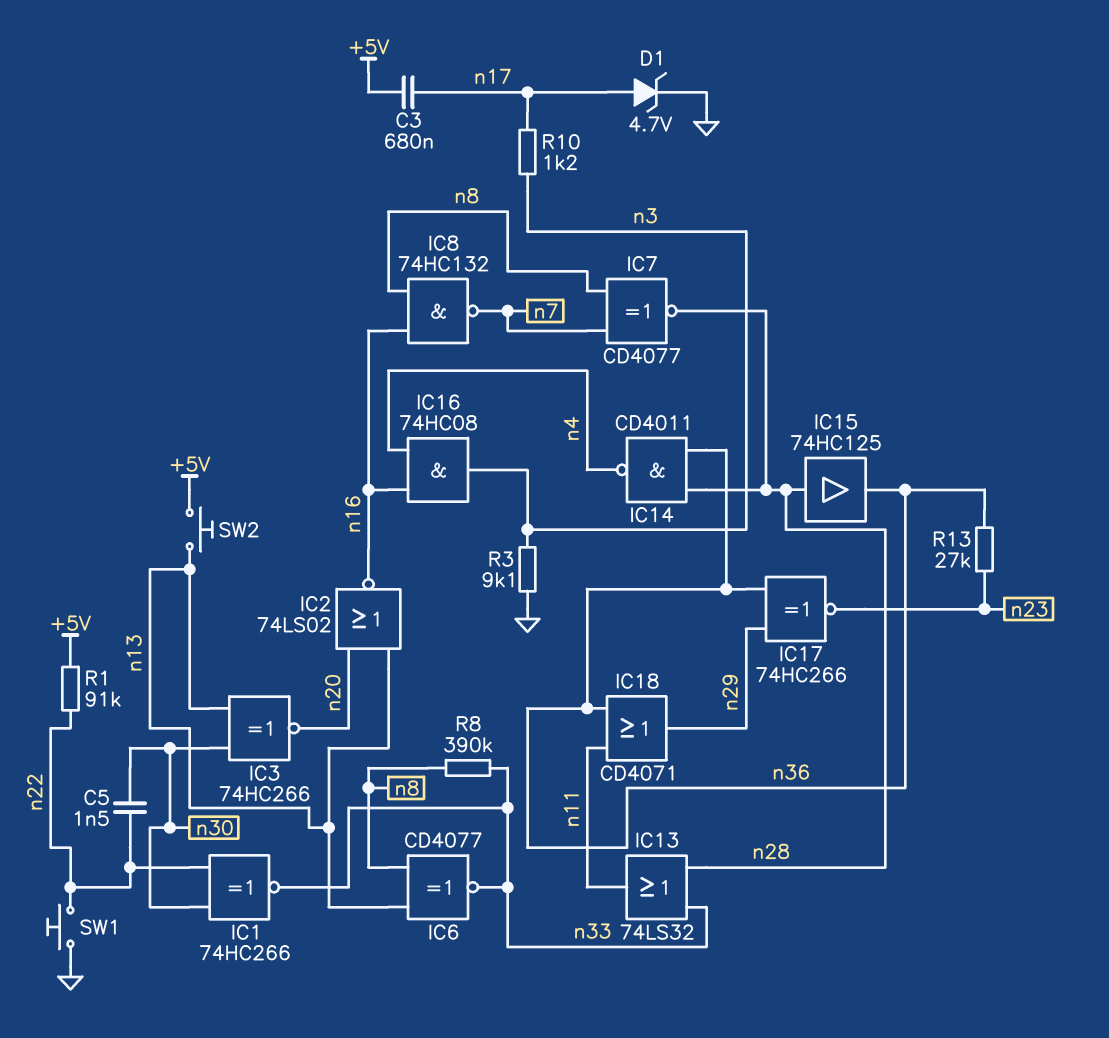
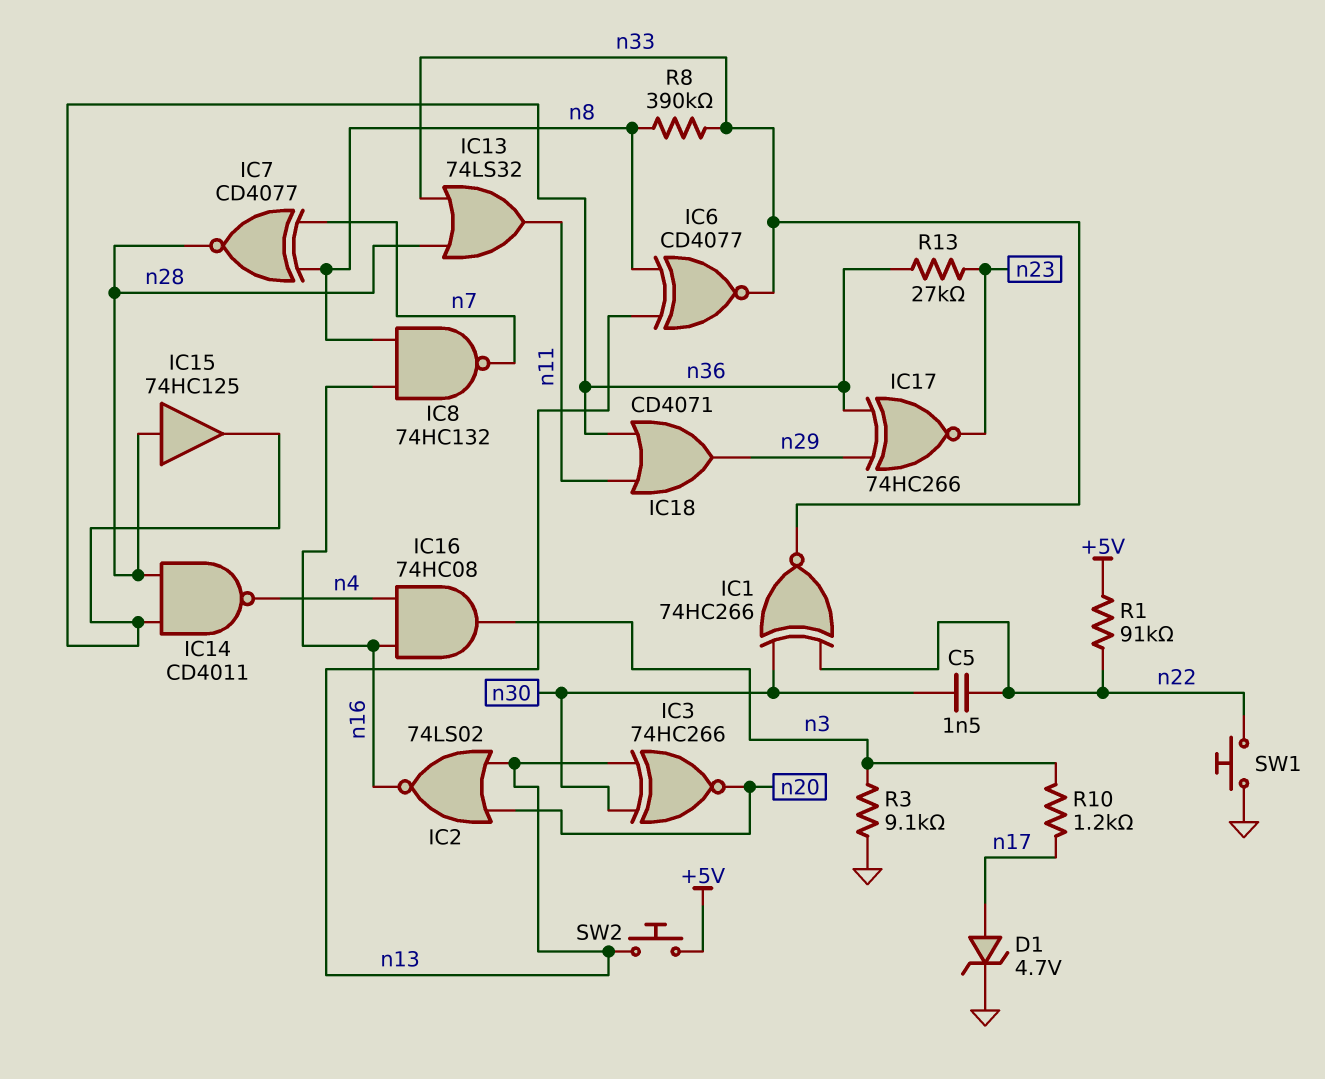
C3: 680nF (+5V, n17) -> none

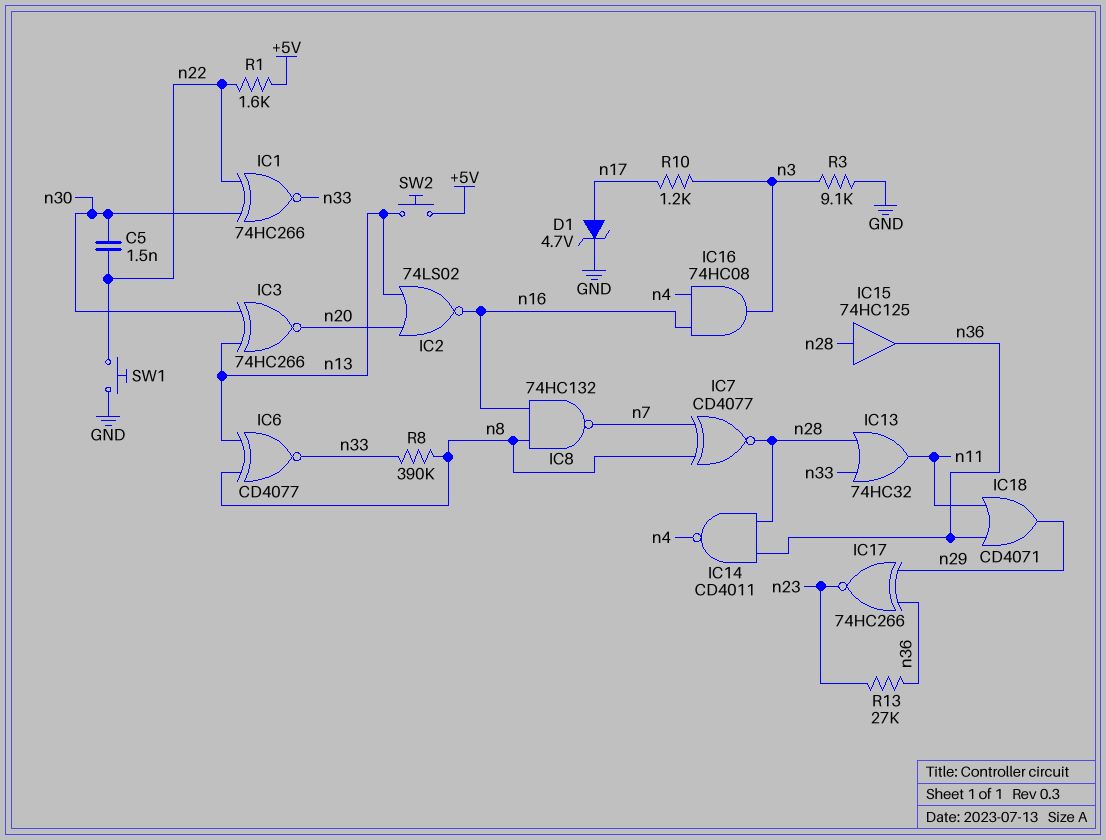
IC13: OR 74LS32 (in n28, in n33, out n11) -> OR 74HC32 (in n28, in n33, out n11)
R1: 91k (+5V, n22) -> 1.6k (+5V, n22)

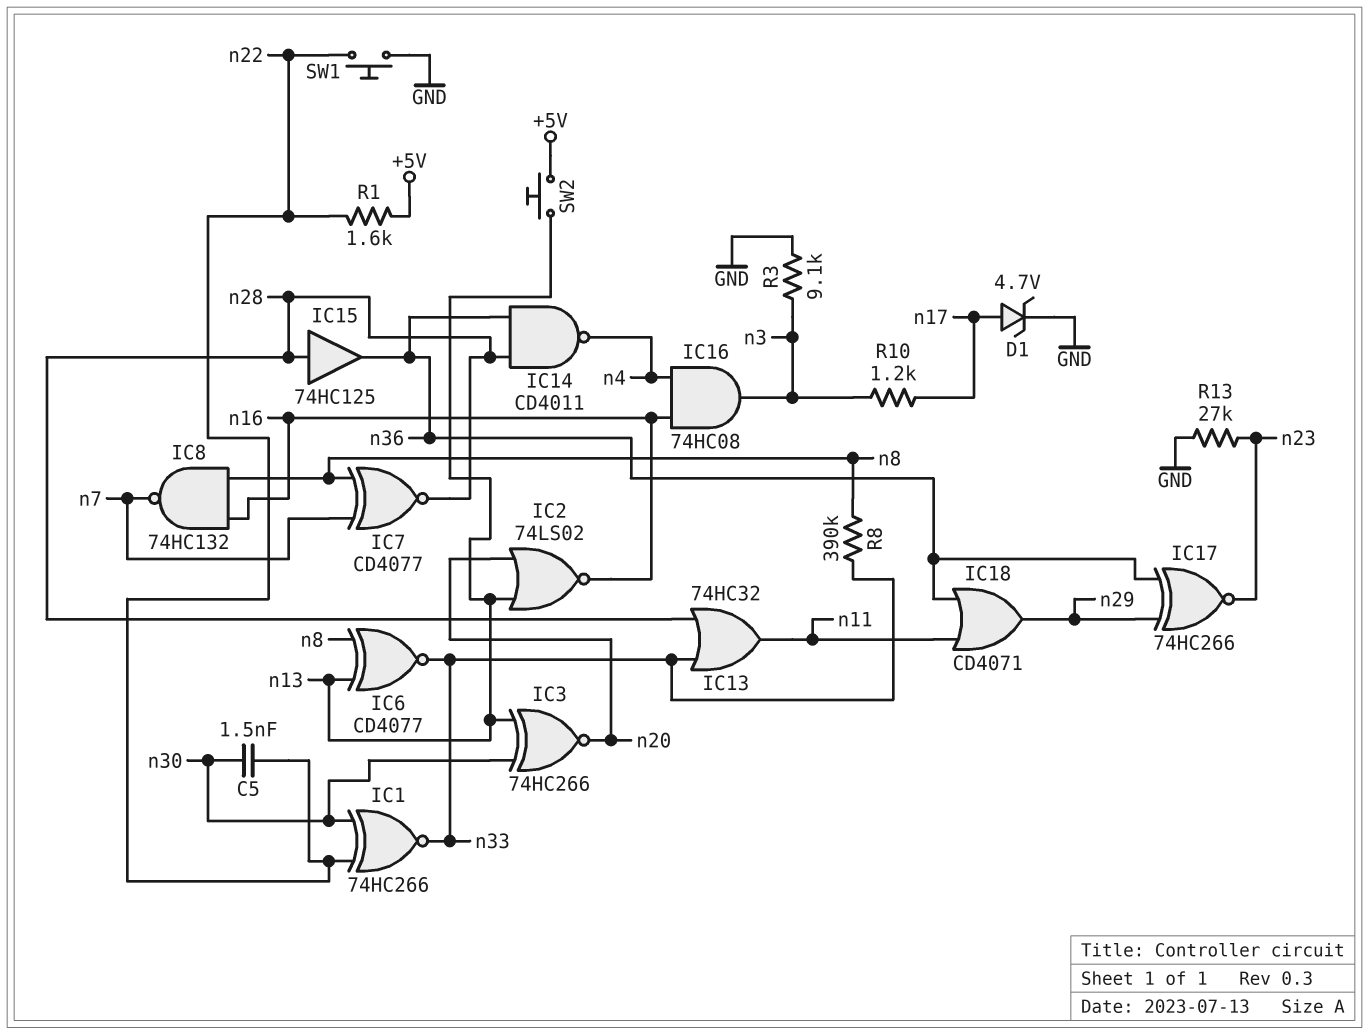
R13: 27k (n23, n36) -> 27k (GND, n23)

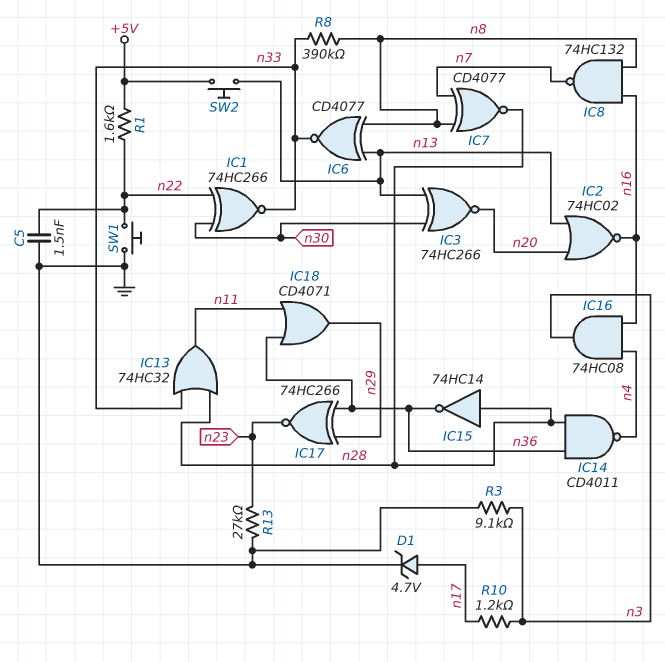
C5: 1.5nF (n22, n30) -> 1.5nF (GND, n22)
IC2: NOR 74LS02 (in n13, in n20, out n16) -> NOR 74HC02 (in n13, in n20, out n16)
IC15: buffer 74HC125 (in n28, out n36) -> NOT 74HC14 (in n28, out n36)

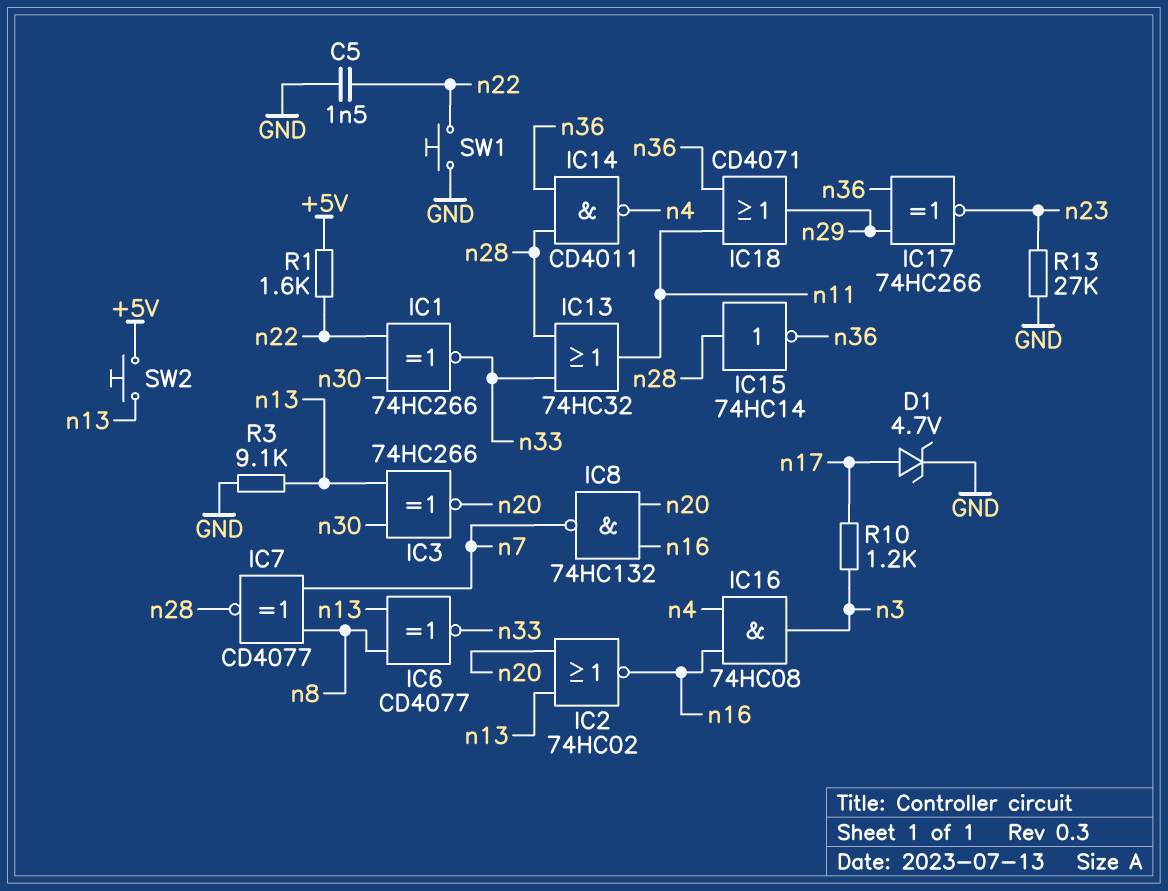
IC8: NAND 74HC132 (in n8, in n16, out n7) -> NAND 74HC132 (in n16, in n20, out n7)
R3: 9.1k (GND, n3) -> 9.1k (GND, n13)
R8: 390k (n8, n33) -> none

